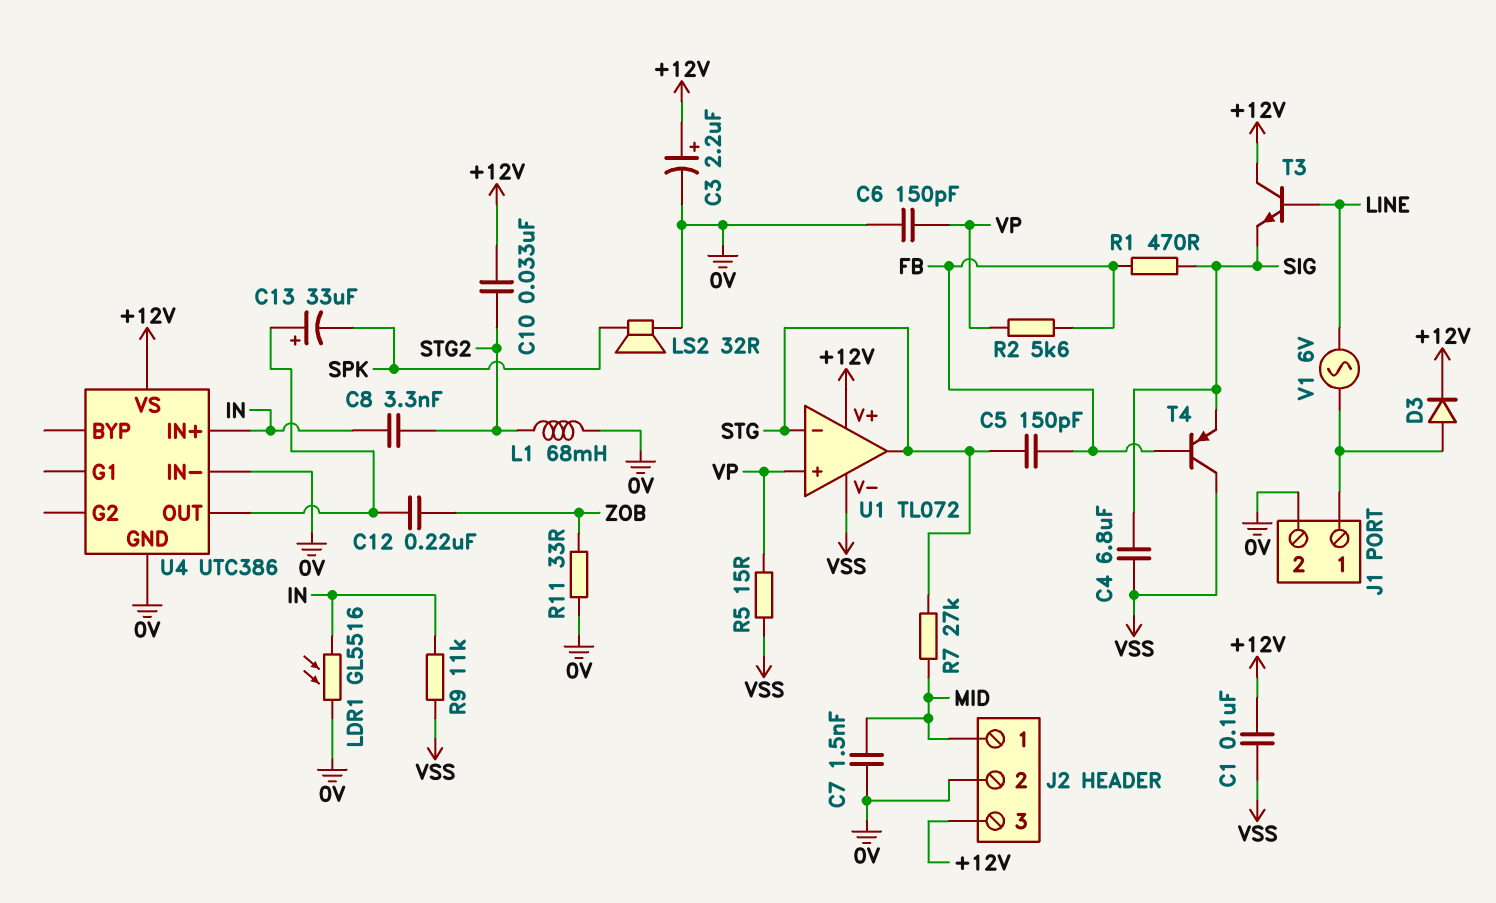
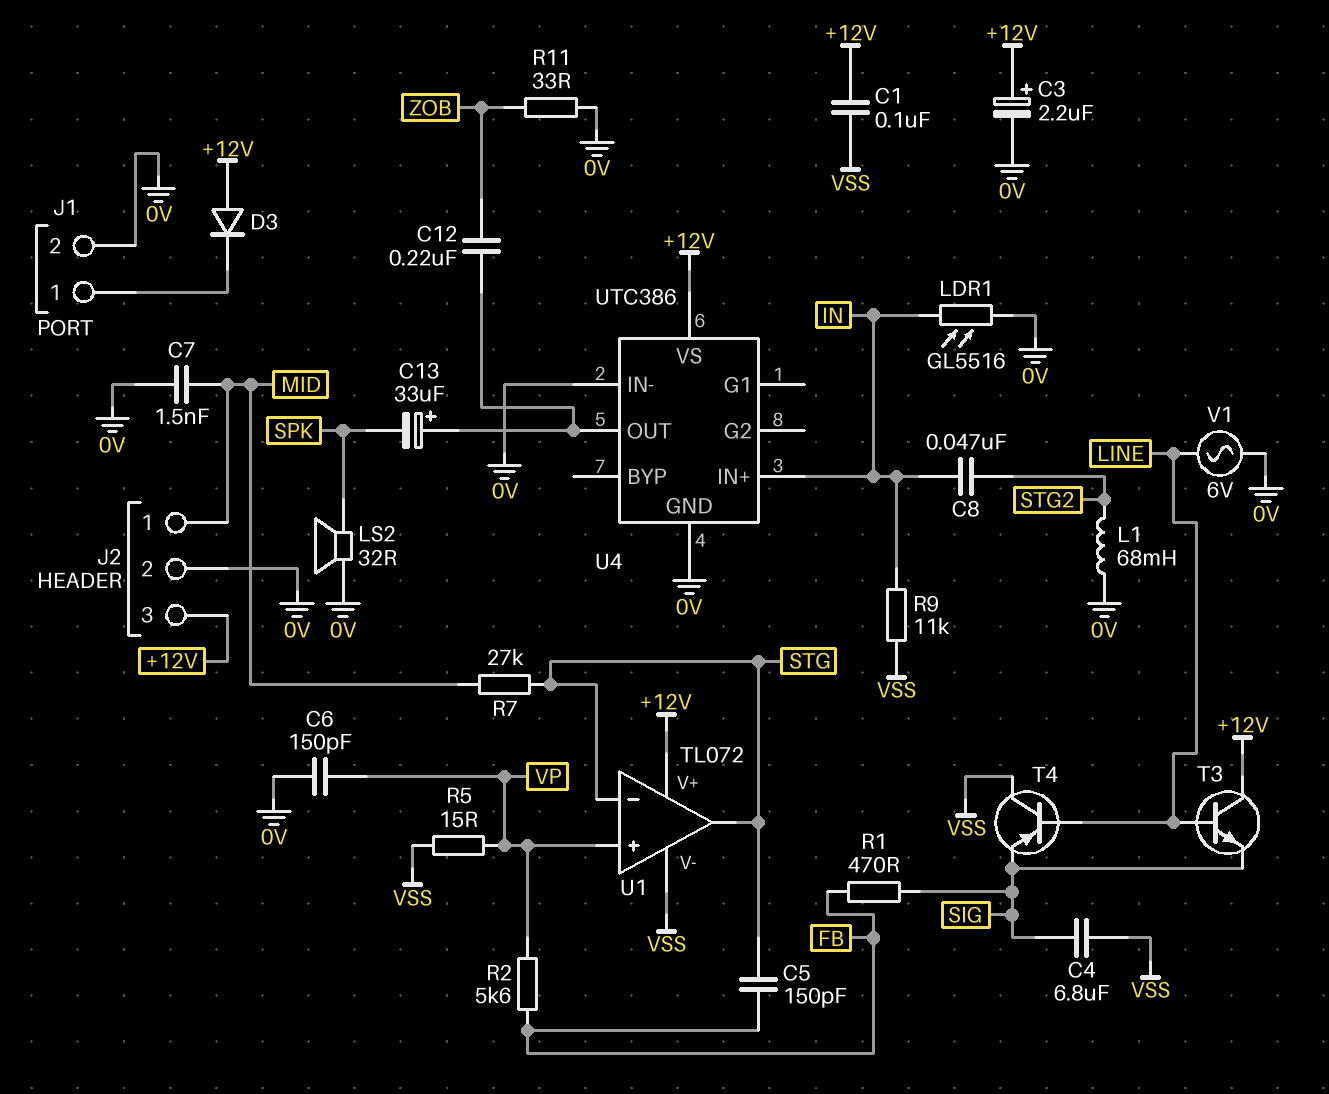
C8: 3.3nF (IN, STG2) -> 47nF (IN, STG2)
C10: 33nF (+12V, STG2) -> none
D3: diode (A J1/1, K +12V) -> diode (A +12V, K J1/1)
T4: PNP (B FB, C VSS, E SIG) -> PNP (B LINE, C VSS, E SIG)
V1: AC 6V (J1/1, LINE) -> AC 6V (0V, LINE)

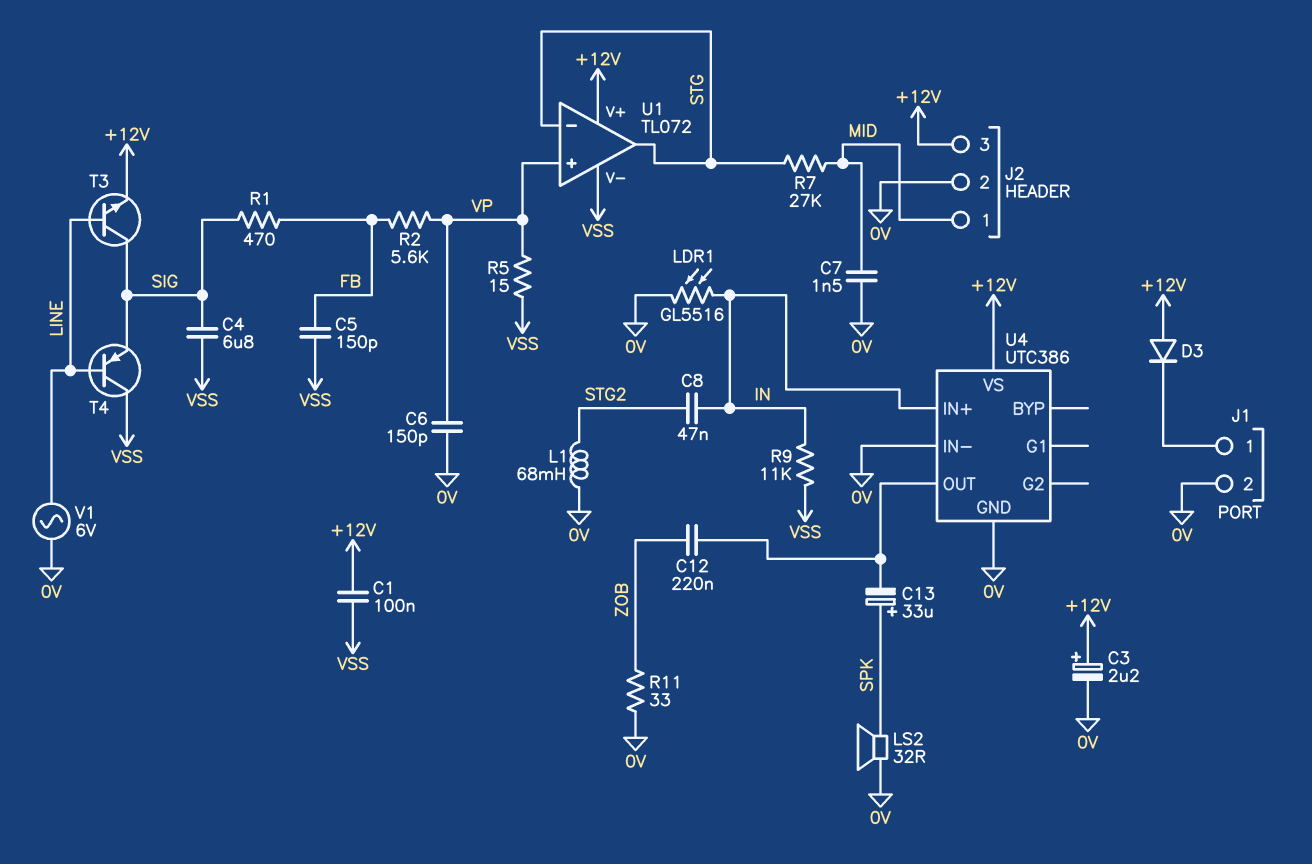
C5: 150pF (FB, STG) -> 150pF (FB, VSS)
C13: 33uF (plus U4/OUT, minus SPK) -> 33uF (plus SPK, minus U4/OUT)
T3: NPN (B LINE, C +12V, E SIG) -> NPN (B LINE, C SIG, E +12V)

